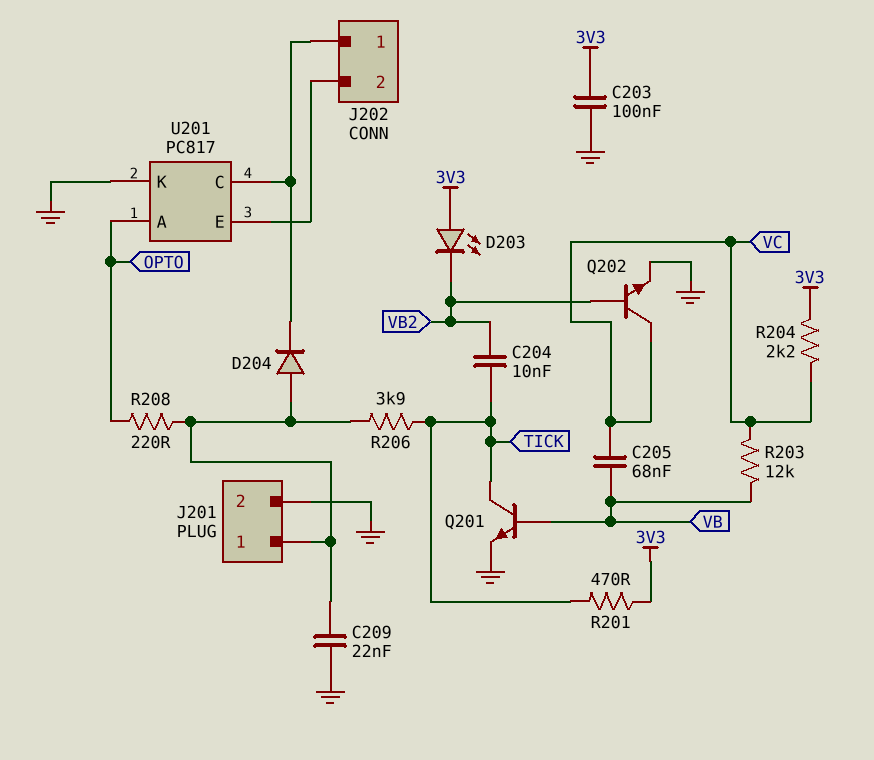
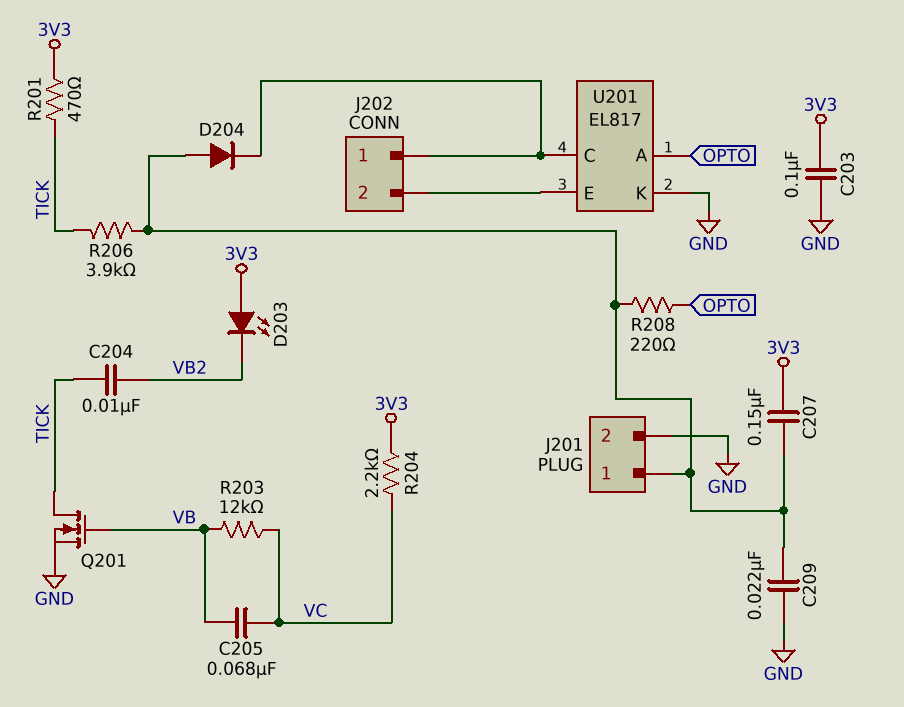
C207: none -> 150nF (3V3, J201/1)
Q201: NPN (B VB, C TICK, E GND) -> NMOS (G VB, D TICK, S GND)
Q202: NPN (B VB2, C VC, E GND) -> none
U201: PC817 -> EL817

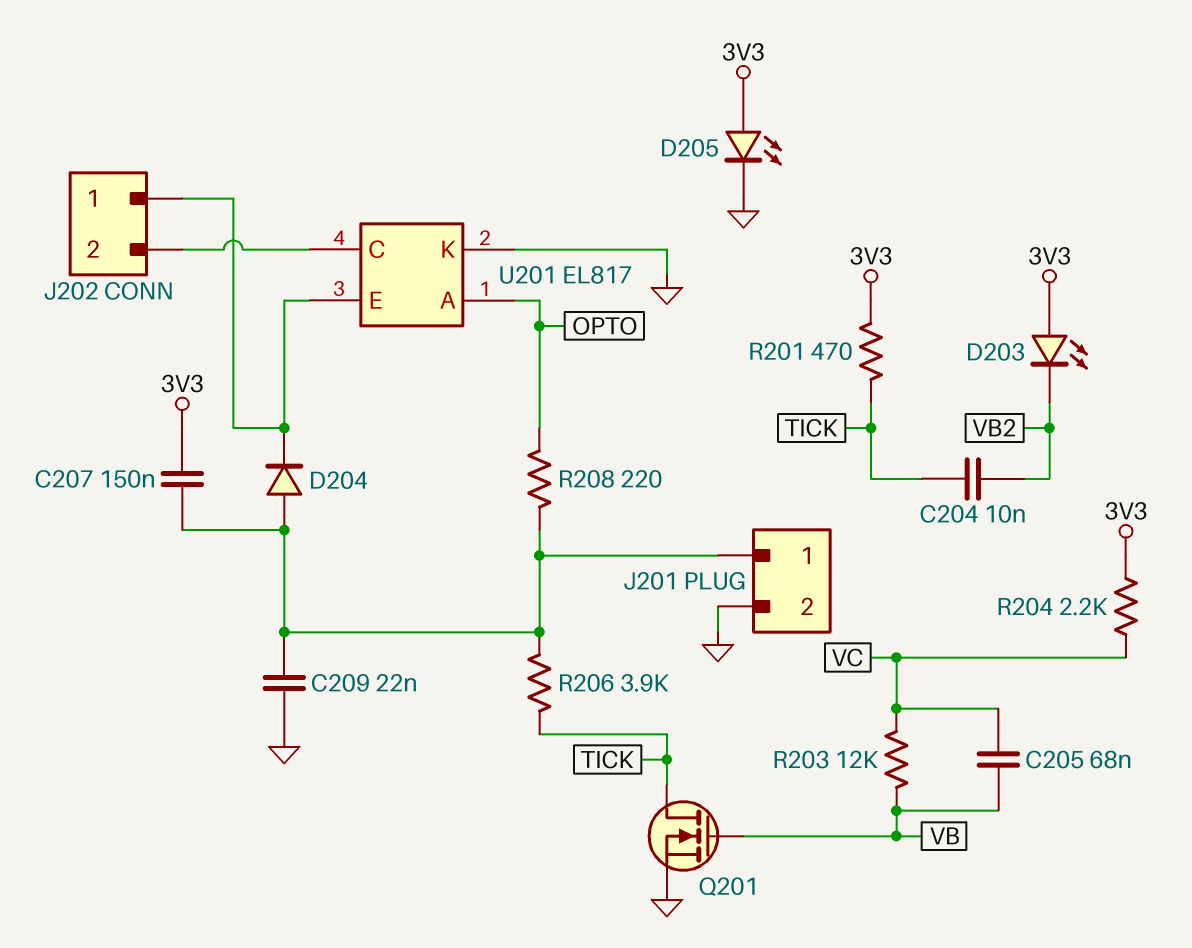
C203: 100nF (3V3, GND) -> none
D205: none -> LED (A 3V3, K GND)
U201 pin C: J202/1 -> J202/2
U201 pin E: J202/2 -> J202/1

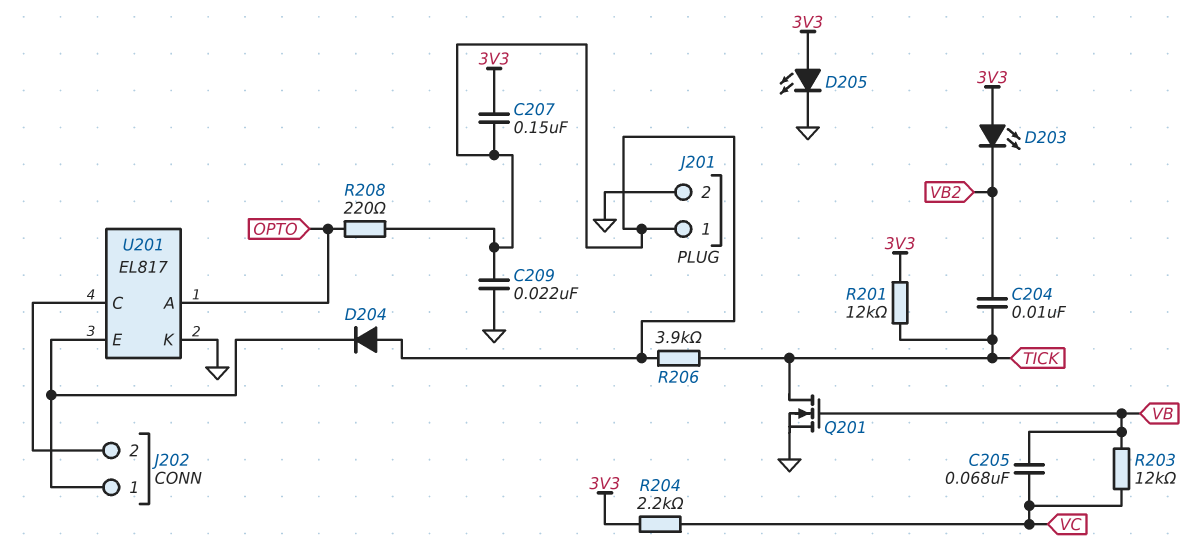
R201: 470 (3V3, TICK) -> 12k (3V3, TICK)

